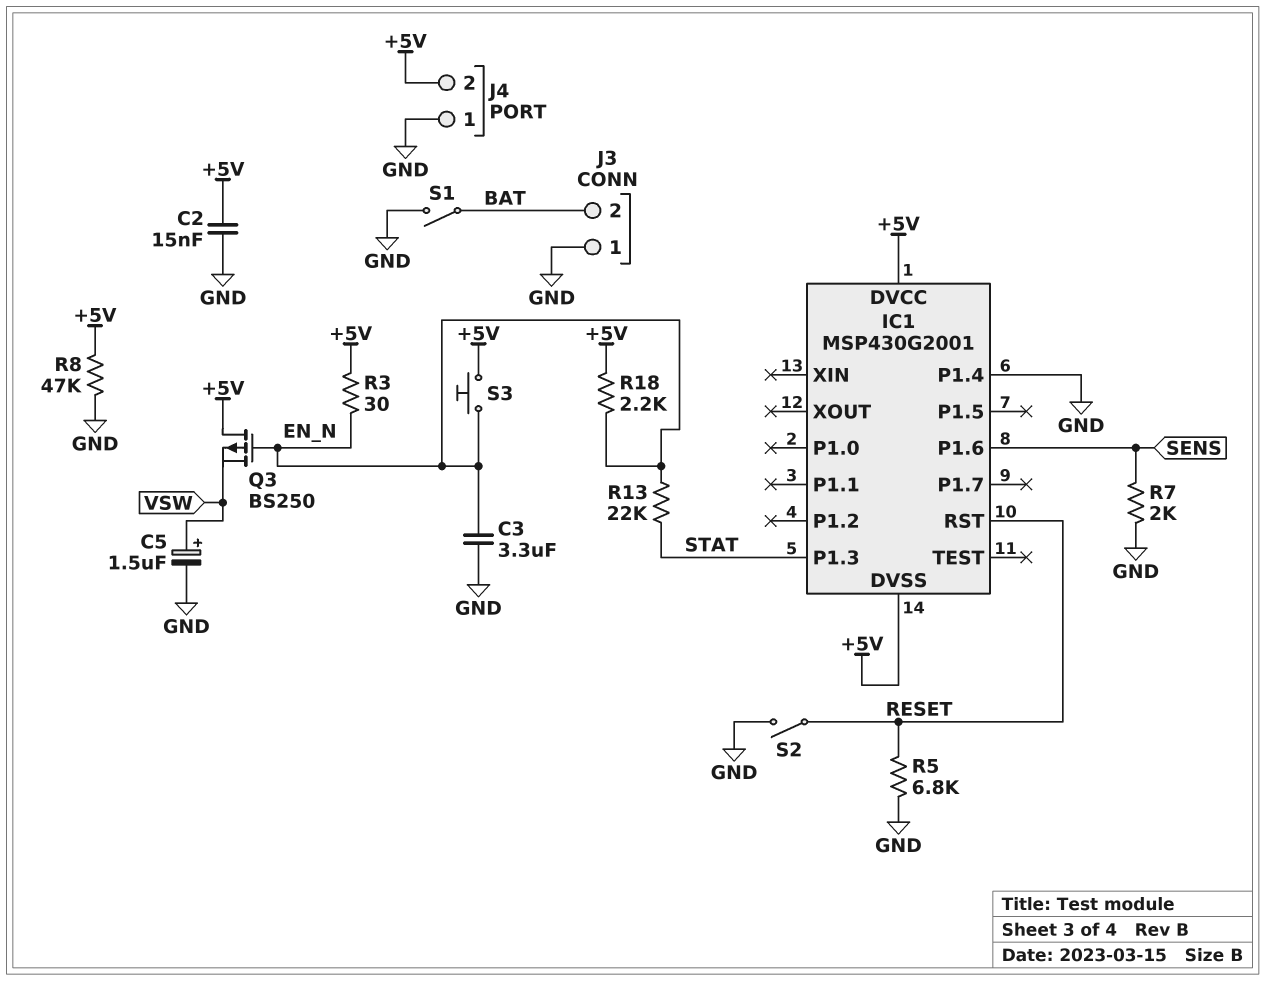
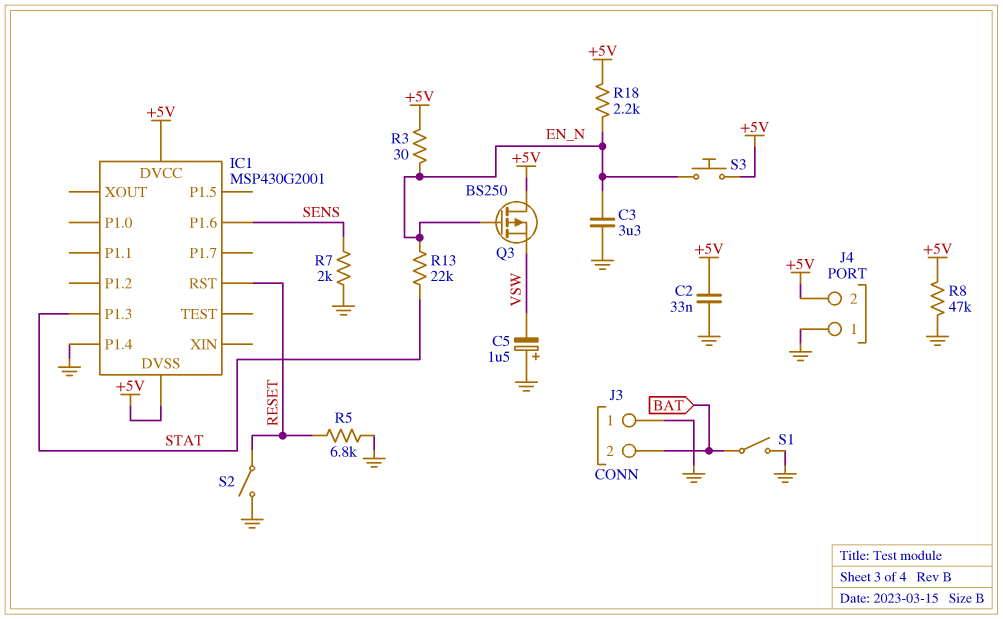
C2: 15nF (+5V, GND) -> 33nF (+5V, GND)
C5: 1.5uF (plus VSW, minus GND) -> 1.5uF (plus GND, minus VSW)

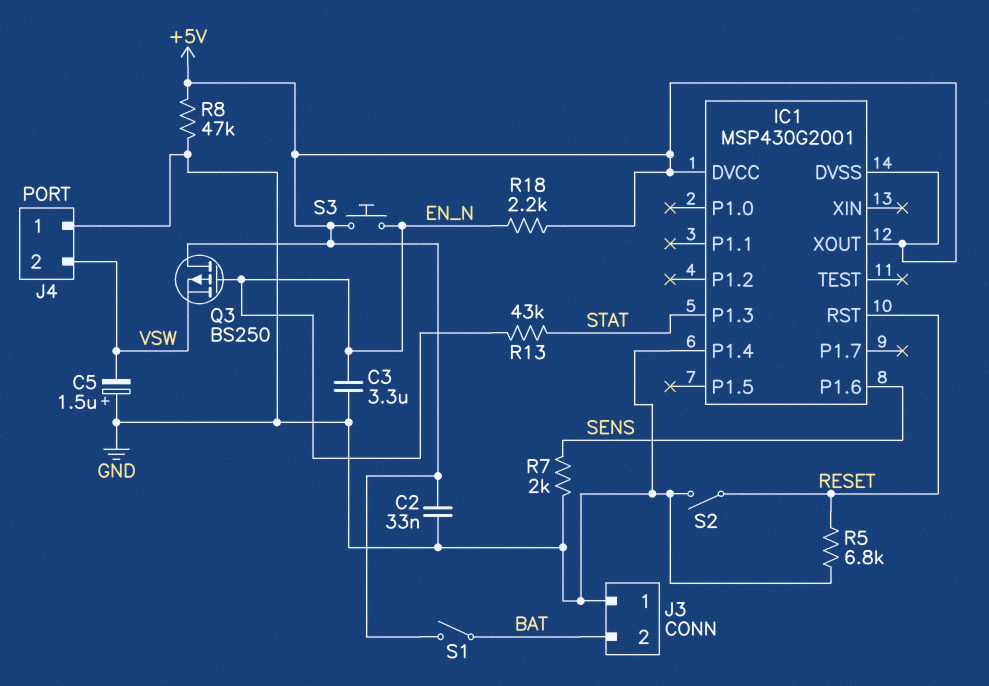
IC1 pin XOUT: none -> +5V
J4 pin 2: +5V -> VSW
R3: 30 (+5V, EN_N) -> none
R13: 22k (EN_N, STAT) -> 43k (EN_N, STAT)
S1: switch (BAT, GND) -> switch (+5V, BAT)

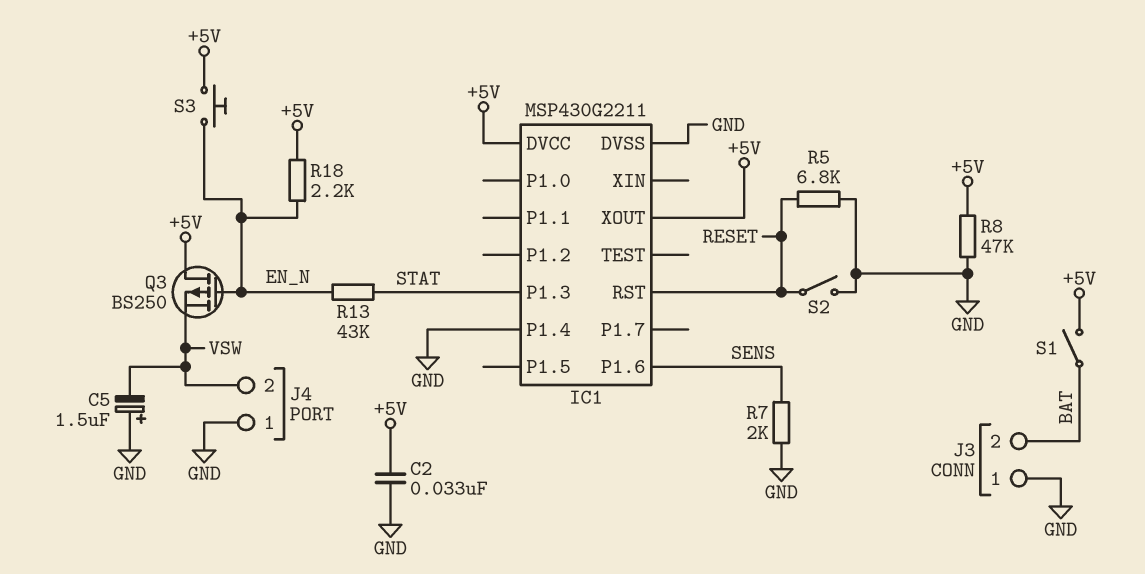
C3: 3.3uF (EN_N, GND) -> none
IC1: MSP430G2001 -> MSP430G2211
IC1 pin DVSS: +5V -> GND

